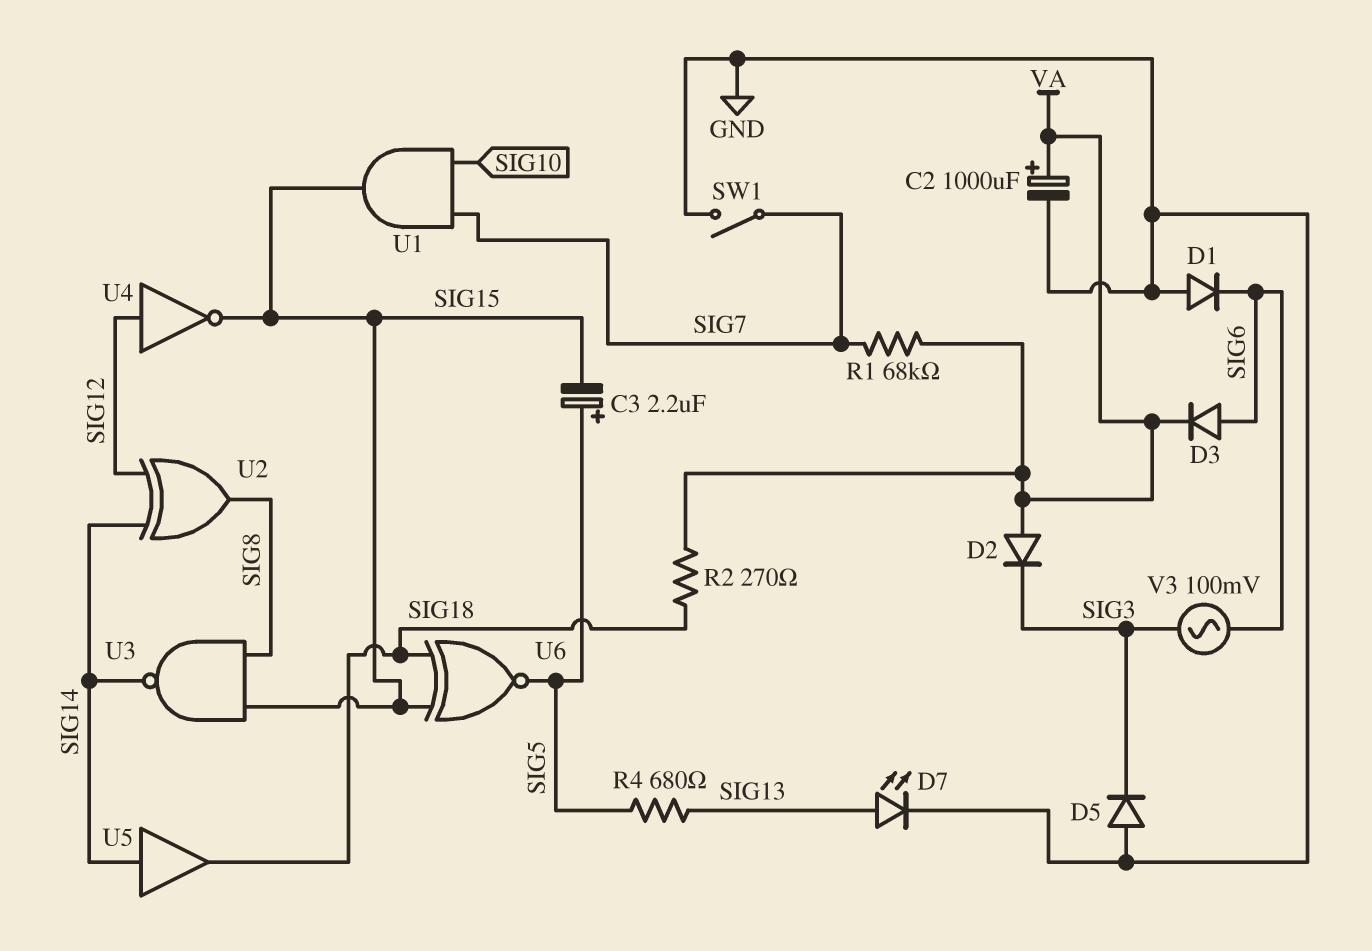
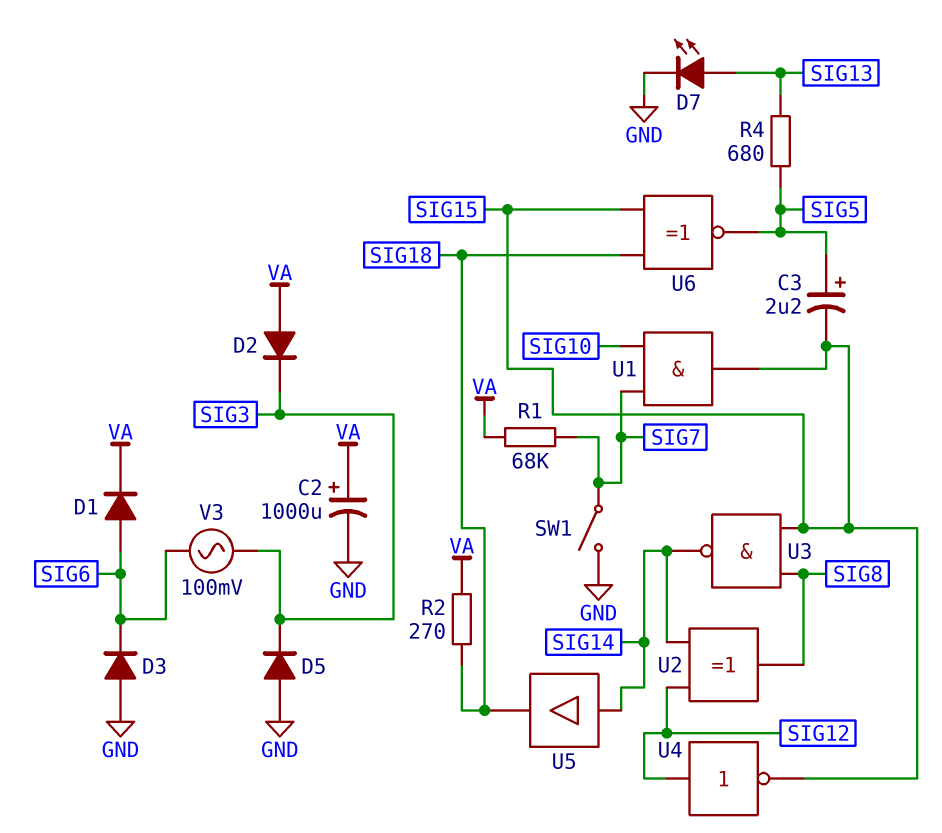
D1: diode (A GND, K SIG6) -> diode (A SIG6, K VA)
D3: diode (A SIG6, K VA) -> diode (A GND, K SIG6)

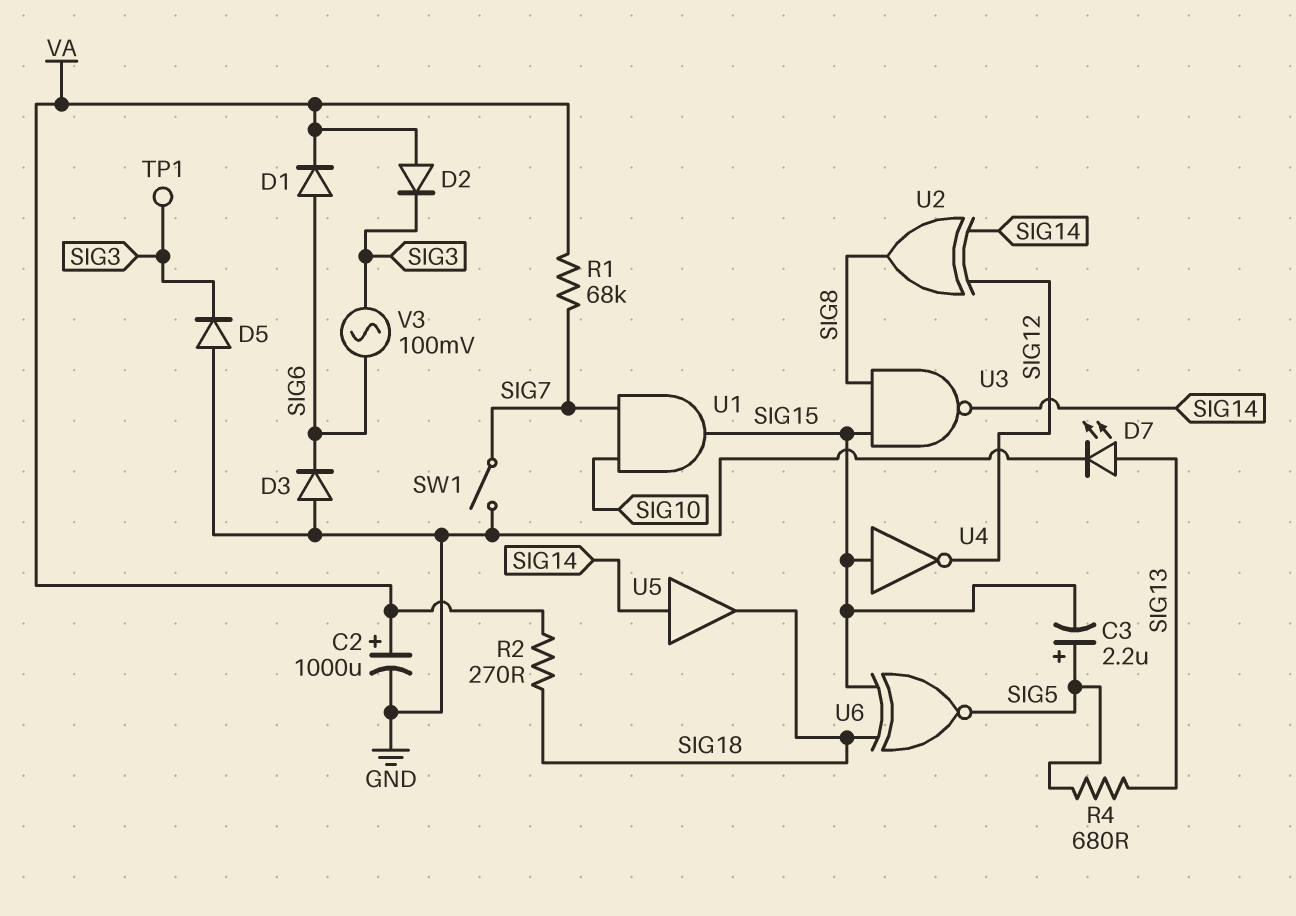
TP1: none -> test point (SIG3)
U4: NOT (in SIG12, out SIG15) -> NOT (in SIG15, out SIG12)

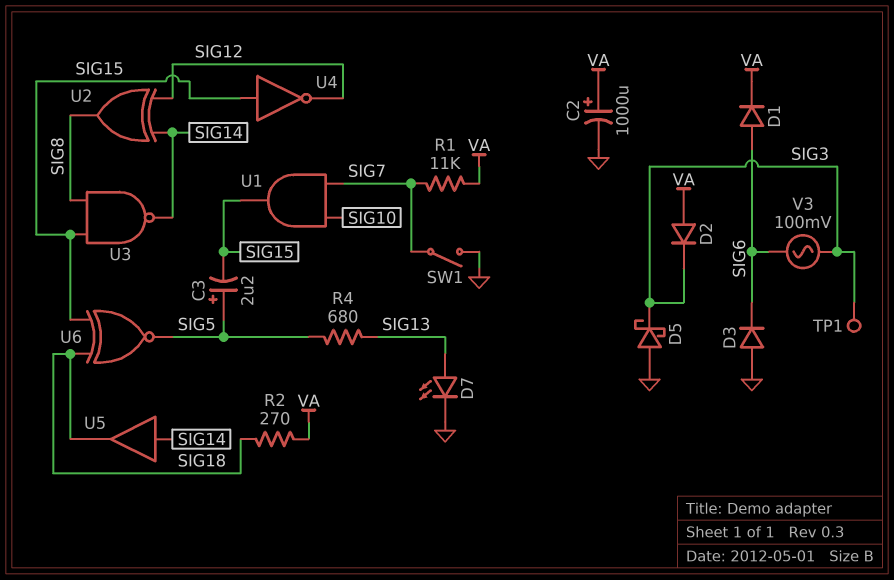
D5: diode (A GND, K SIG3) -> schottky (A GND, K SIG3)
R1: 68k (SIG7, VA) -> 11k (SIG7, VA)

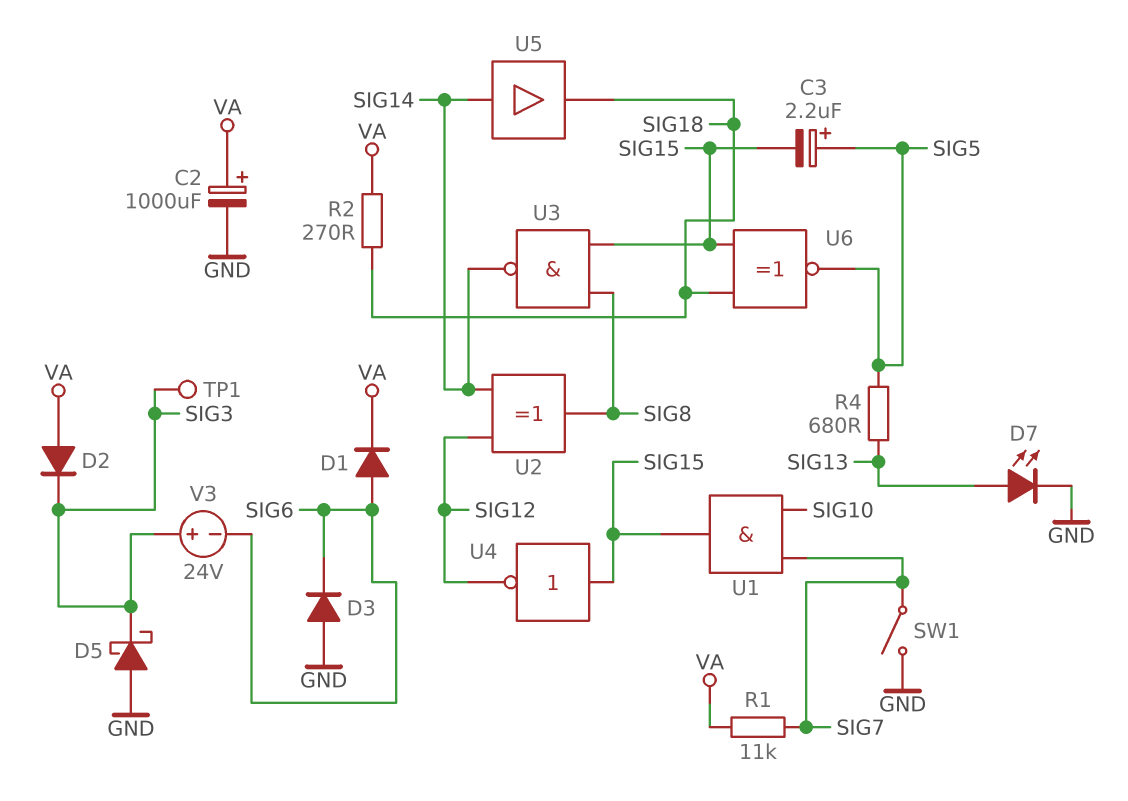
V3: AC 100mV (SIG3, SIG6) -> 24V (plus SIG3, minus SIG6)

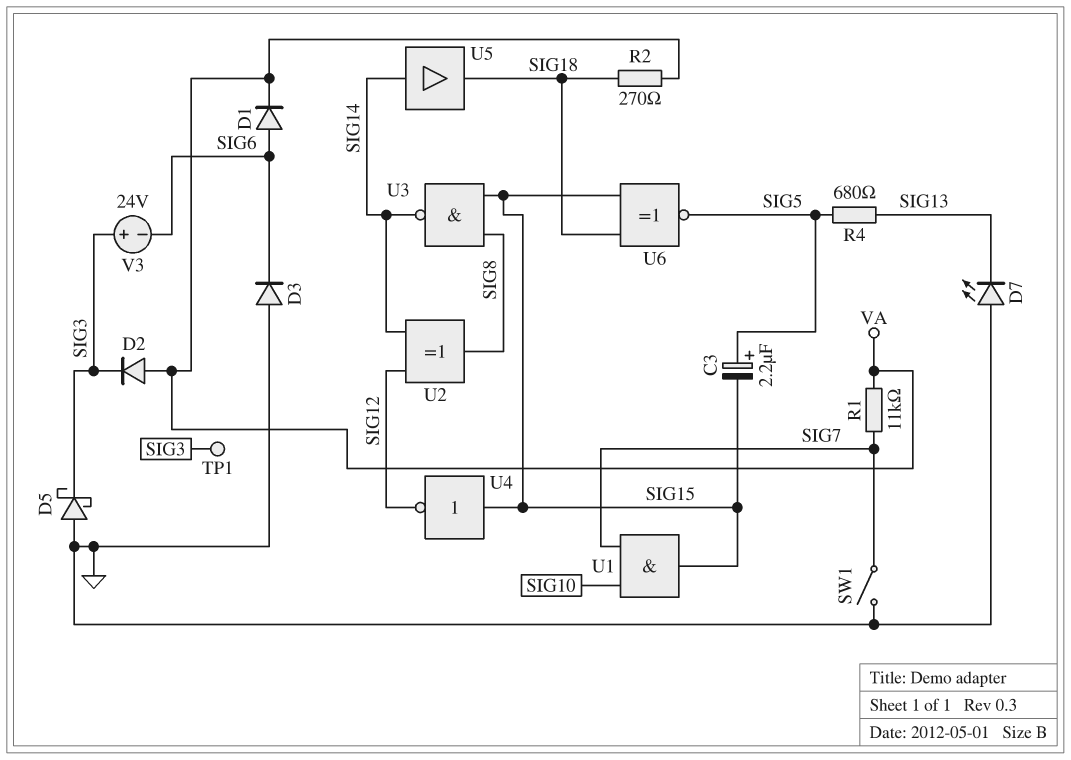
C2: 1000uF (plus VA, minus GND) -> none
D7: LED (A SIG13, K GND) -> LED (A GND, K SIG13)

